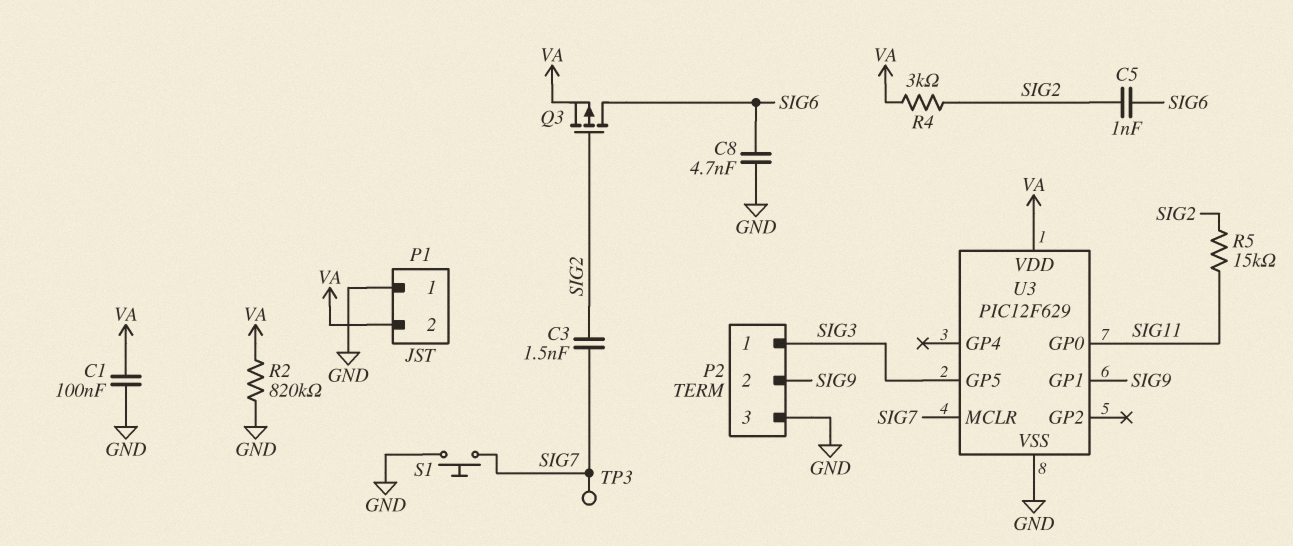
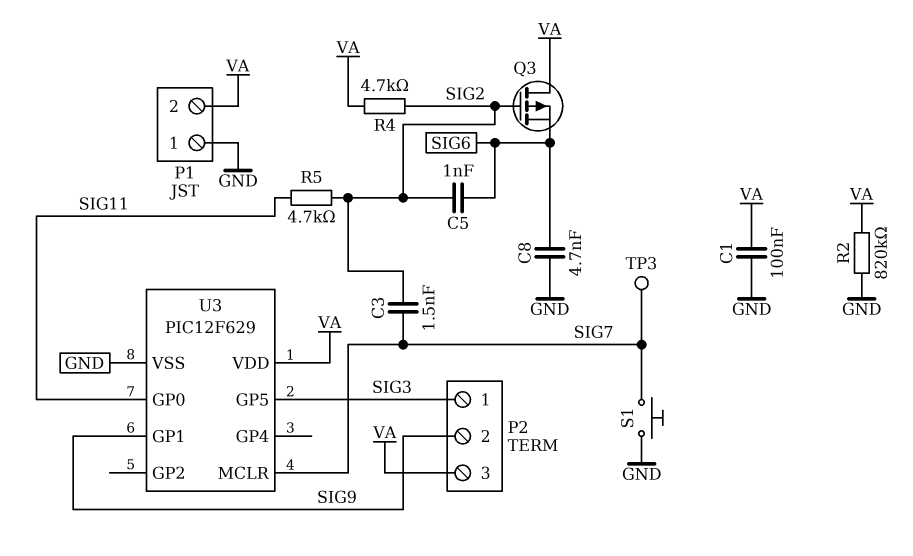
P2 pin 3: GND -> VA
Q3: PMOS (G SIG2, D SIG6, S VA) -> PMOS (G SIG2, D VA, S SIG6)
R4: 3k (SIG2, VA) -> 4.7k (SIG2, VA)
R5: 15k (SIG2, SIG11) -> 4.7k (SIG2, SIG11)

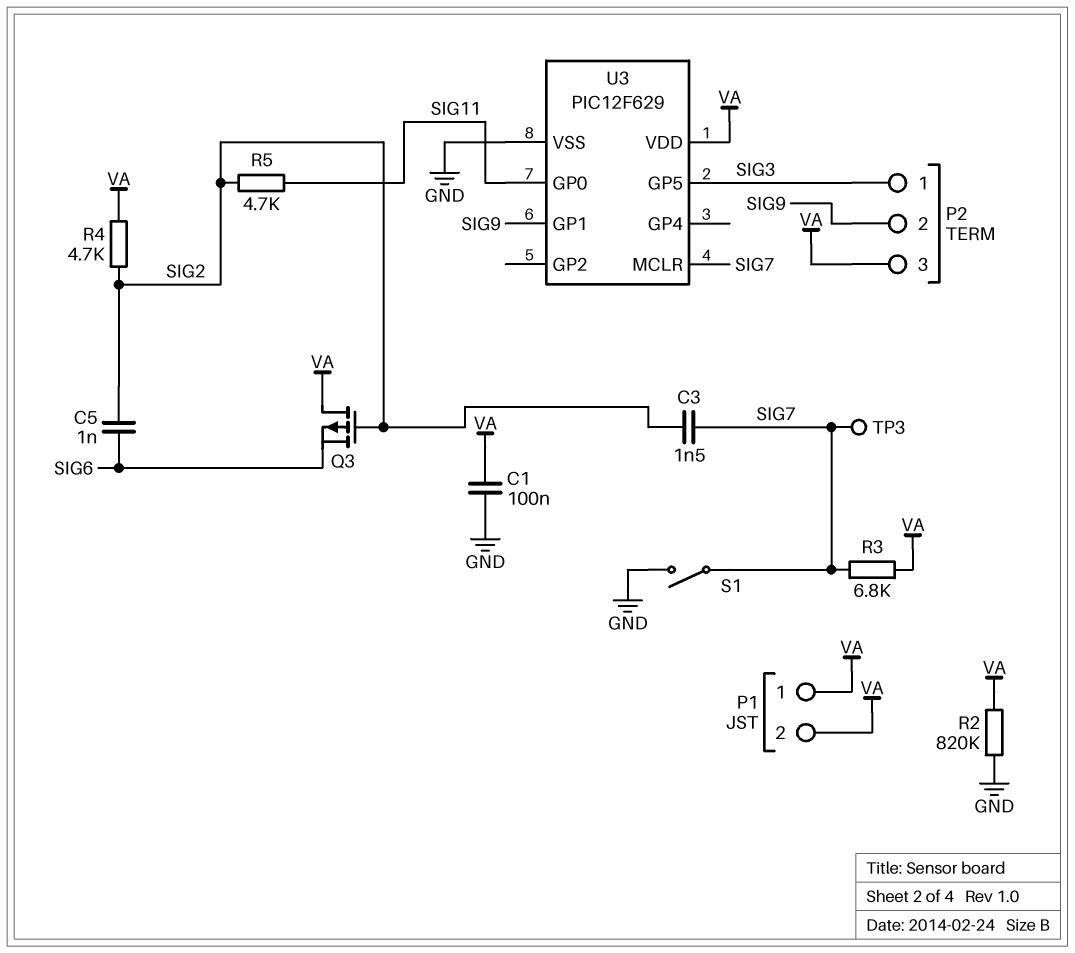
C8: 4.7nF (GND, SIG6) -> none
P1 pin 1: GND -> VA
R3: none -> 6.8k (SIG7, VA)
S1: button (GND, SIG7) -> switch (GND, SIG7)

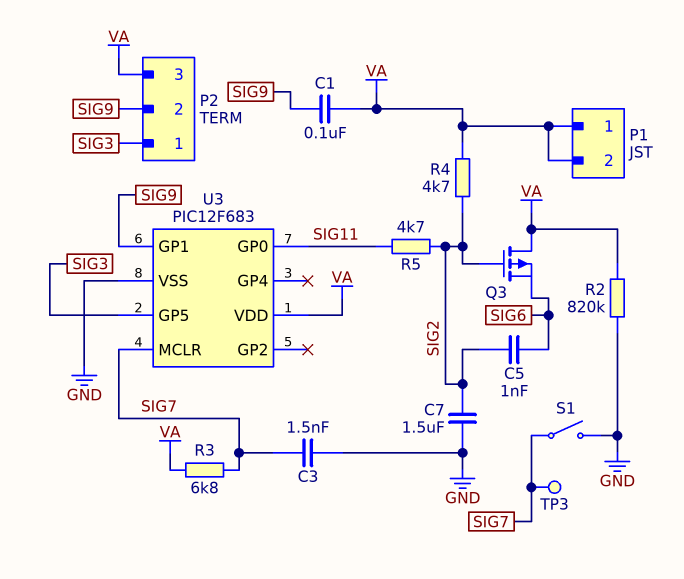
C1: 100nF (GND, VA) -> 100nF (SIG9, VA)
C3: 1.5nF (SIG2, SIG7) -> 1.5nF (GND, SIG7)
C7: none -> 1.5uF (GND, SIG2)
U3: PIC12F629 -> PIC12F683

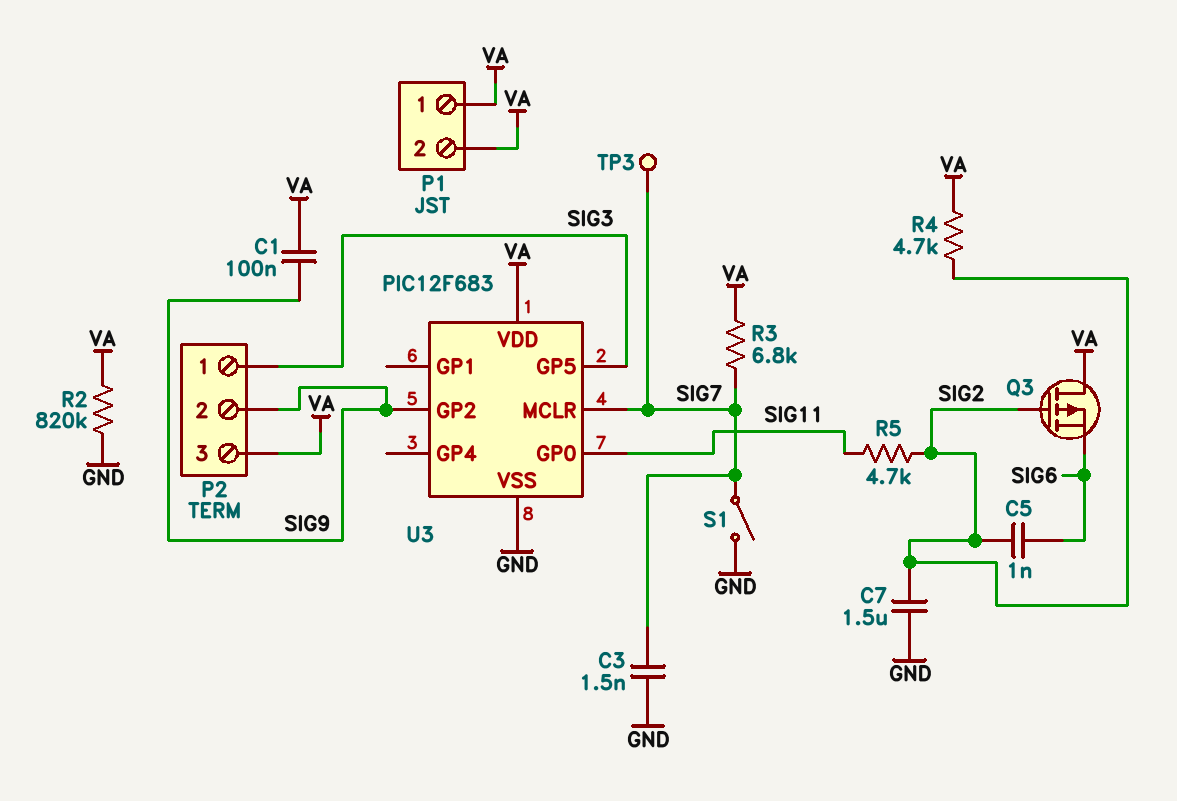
U3 pin GP1: SIG9 -> none
U3 pin GP2: none -> SIG9

